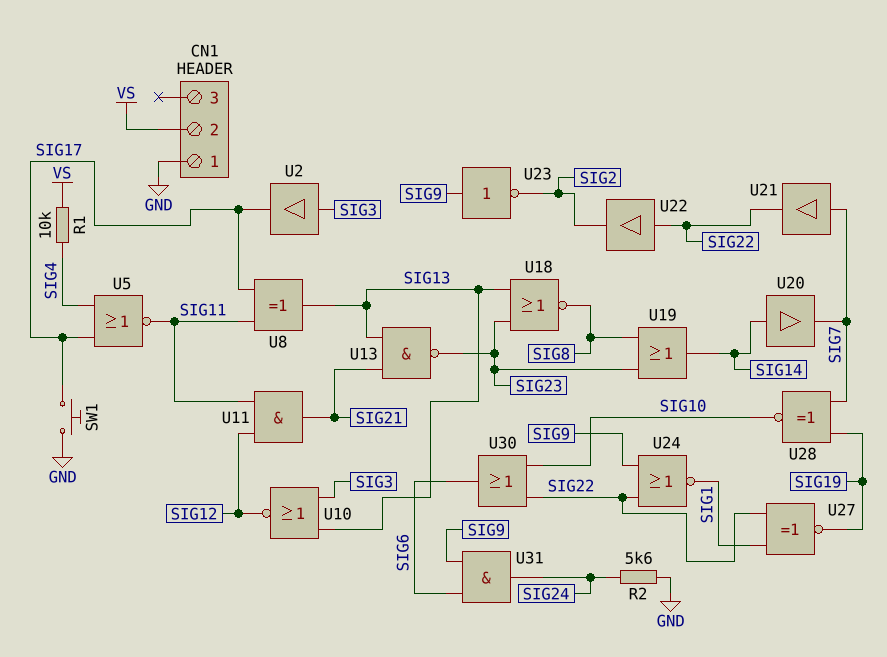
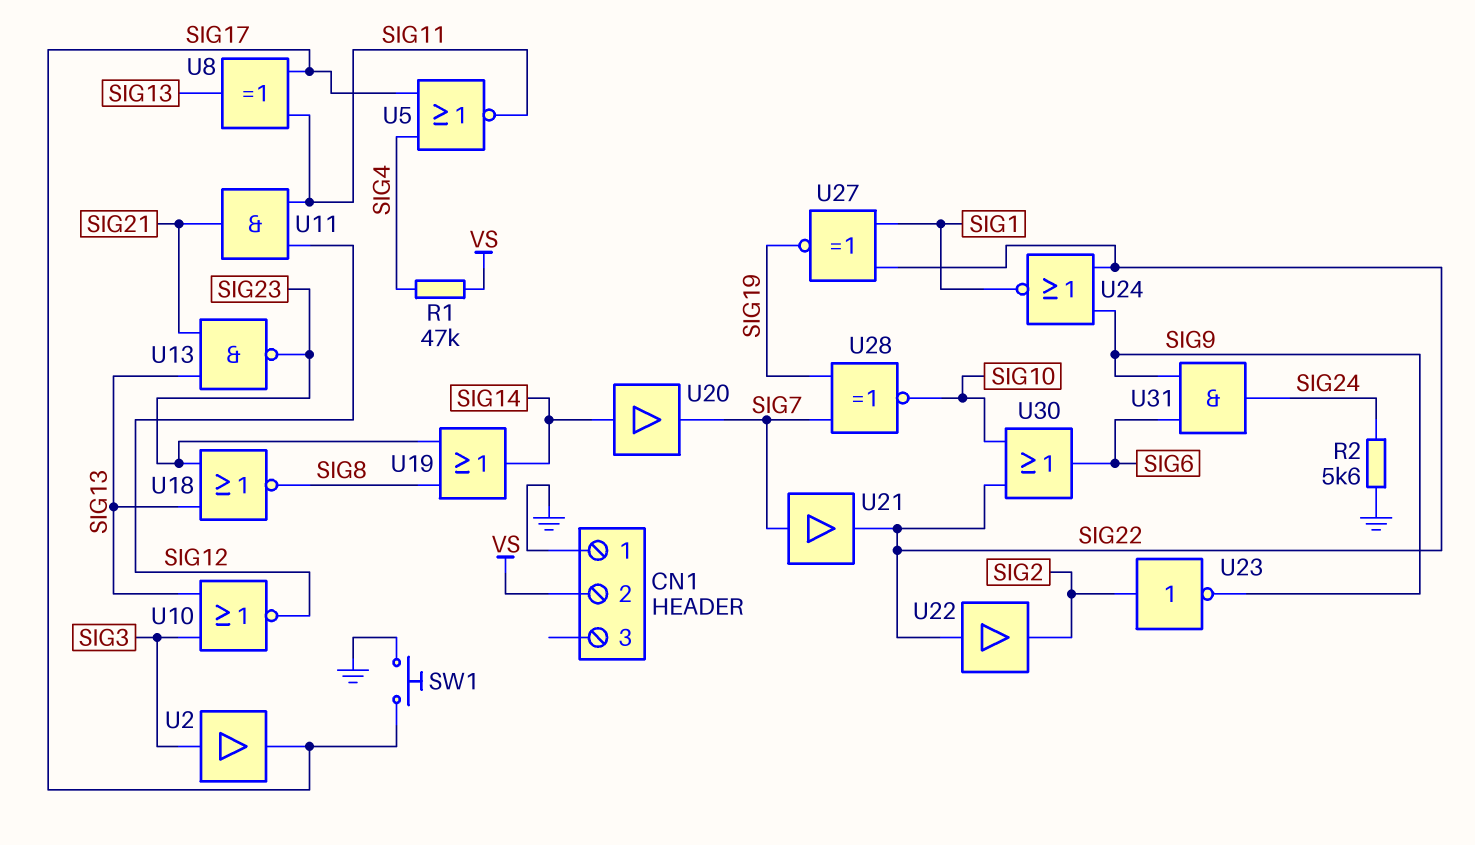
R1: 10k (SIG4, VS) -> 47k (SIG4, VS)
U23: NOT (in SIG9, out SIG2) -> NOT (in SIG2, out SIG9)

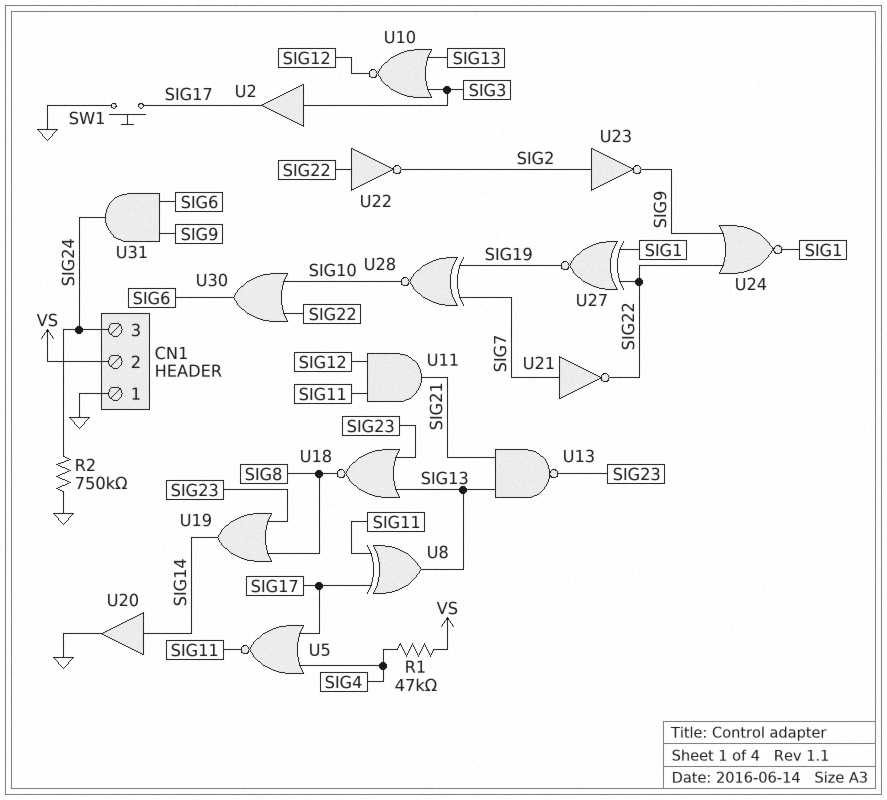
CN1 pin 3: none -> SIG24
R2: 5.6k (GND, SIG24) -> 750k (GND, SIG24)
U20: buffer (in SIG14, out SIG7) -> buffer (in SIG14, out GND)
U21: buffer (in SIG7, out SIG22) -> NOT (in SIG7, out SIG22)
U22: buffer (in SIG22, out SIG2) -> NOT (in SIG22, out SIG2)

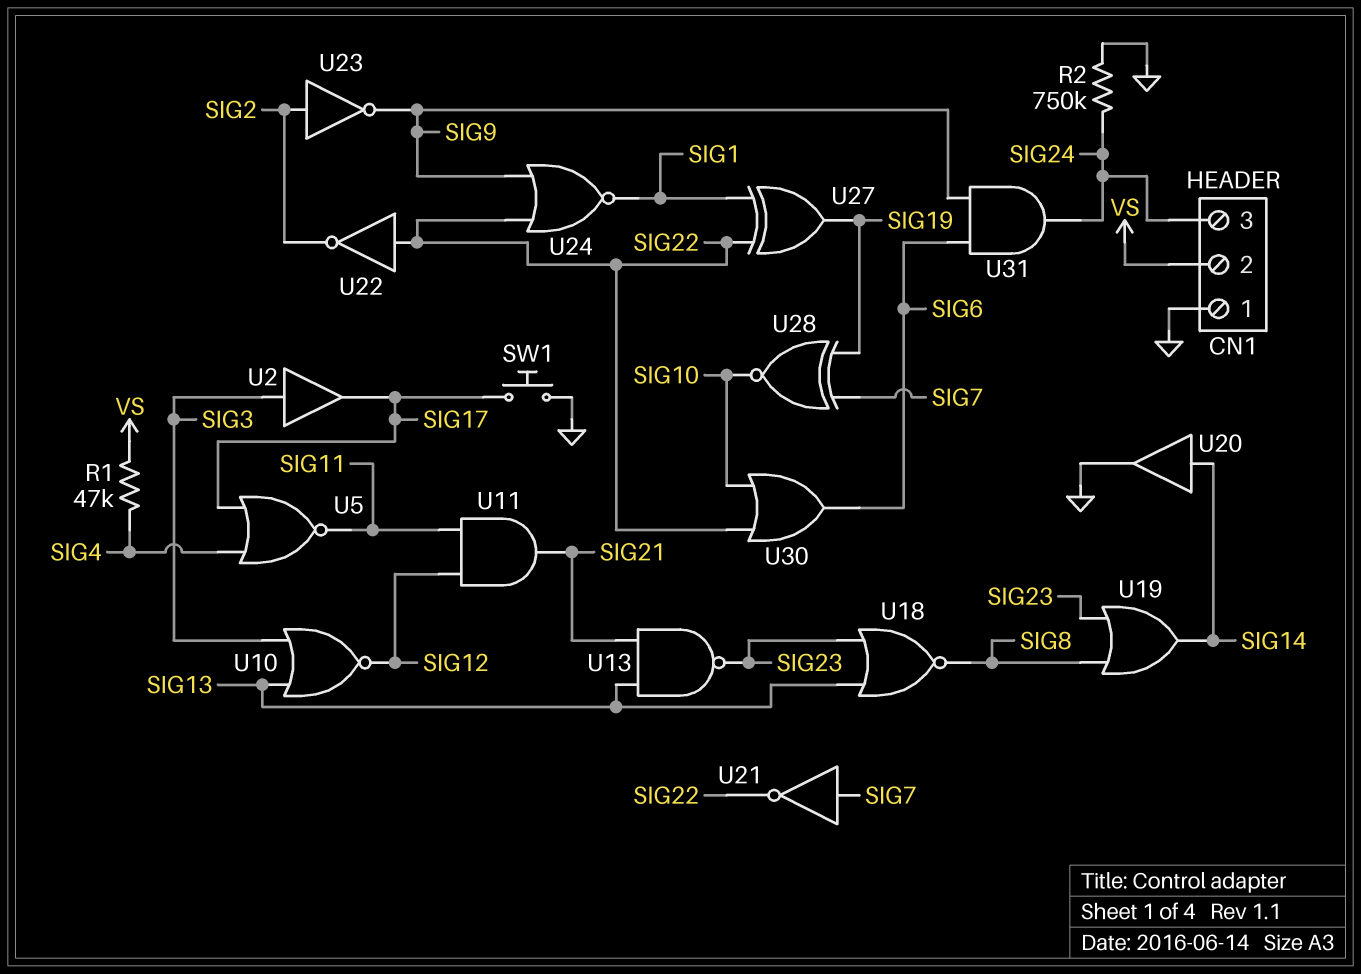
U8: XOR (in SIG11, in SIG17, out SIG13) -> none
U27: XNOR (in SIG1, in SIG22, out SIG19) -> XOR (in SIG1, in SIG22, out SIG19)

